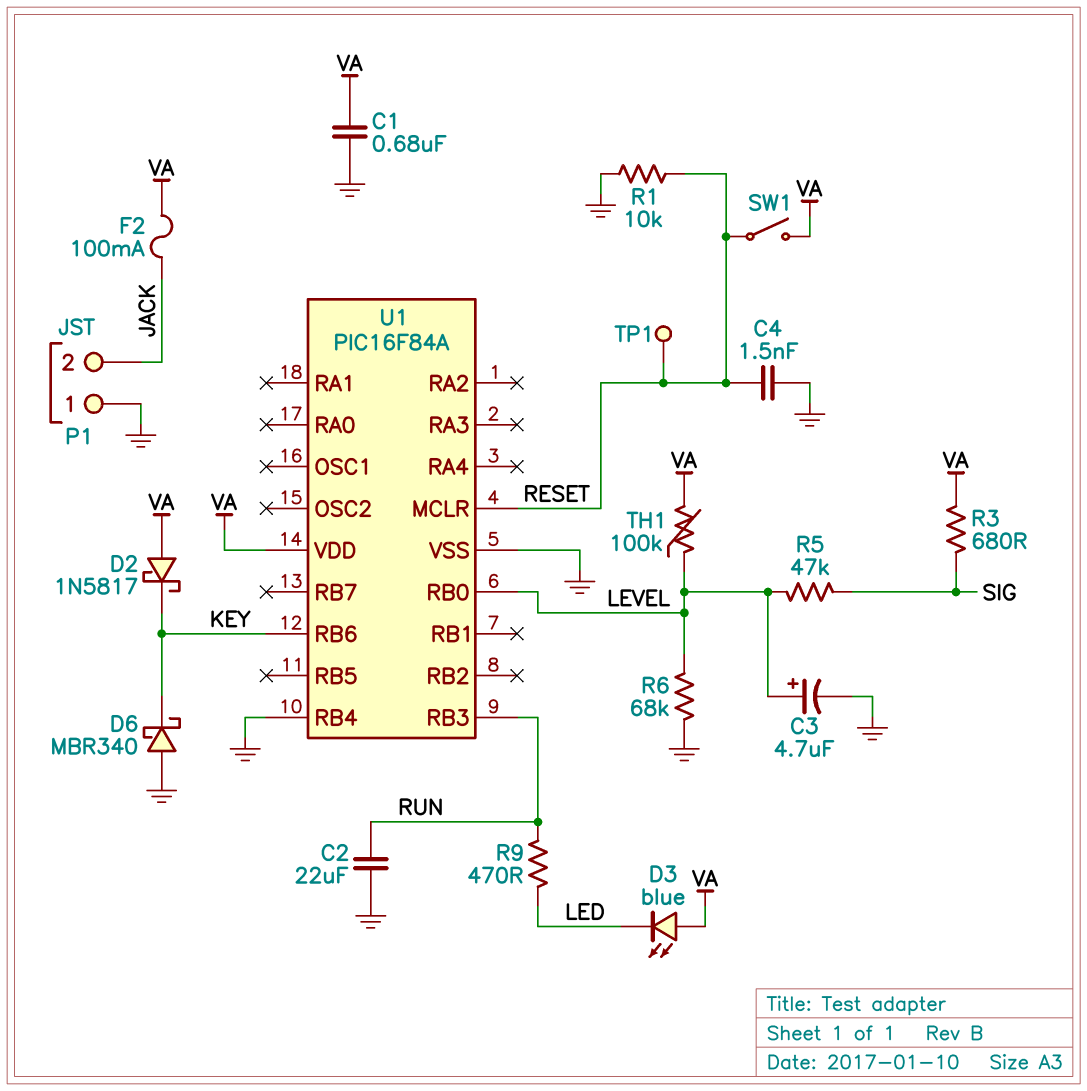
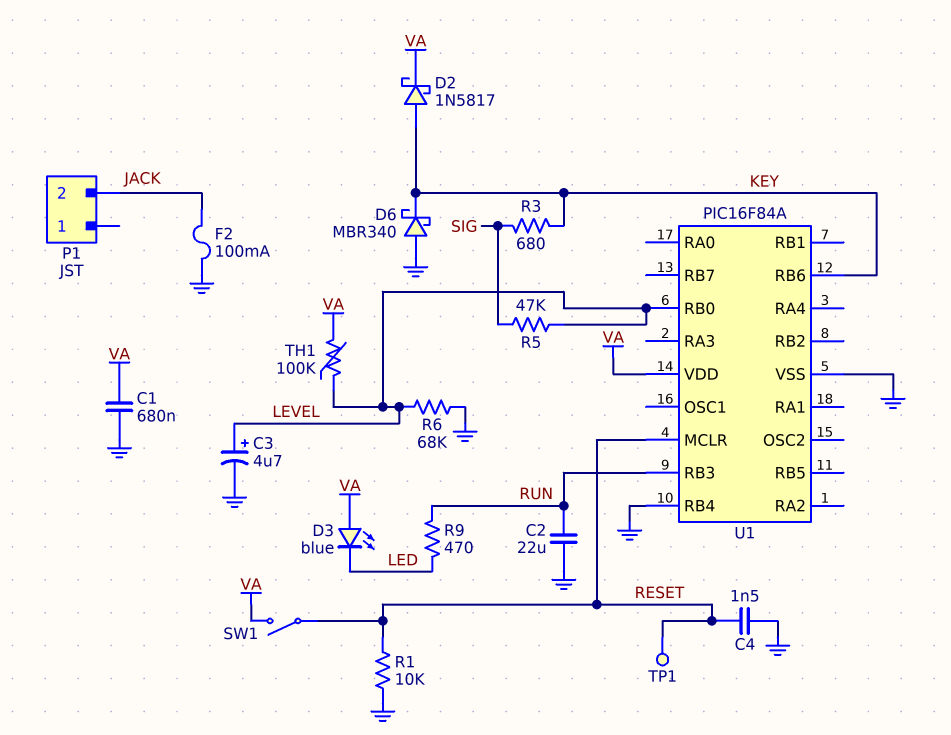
D2: schottky 1N5817 (A VA, K KEY) -> schottky 1N5817 (A KEY, K VA)
F2: 100mA (JACK, VA) -> 100mA (GND, JACK)
P1 pin 1: GND -> none
R3: 680 (SIG, VA) -> 680 (KEY, SIG)

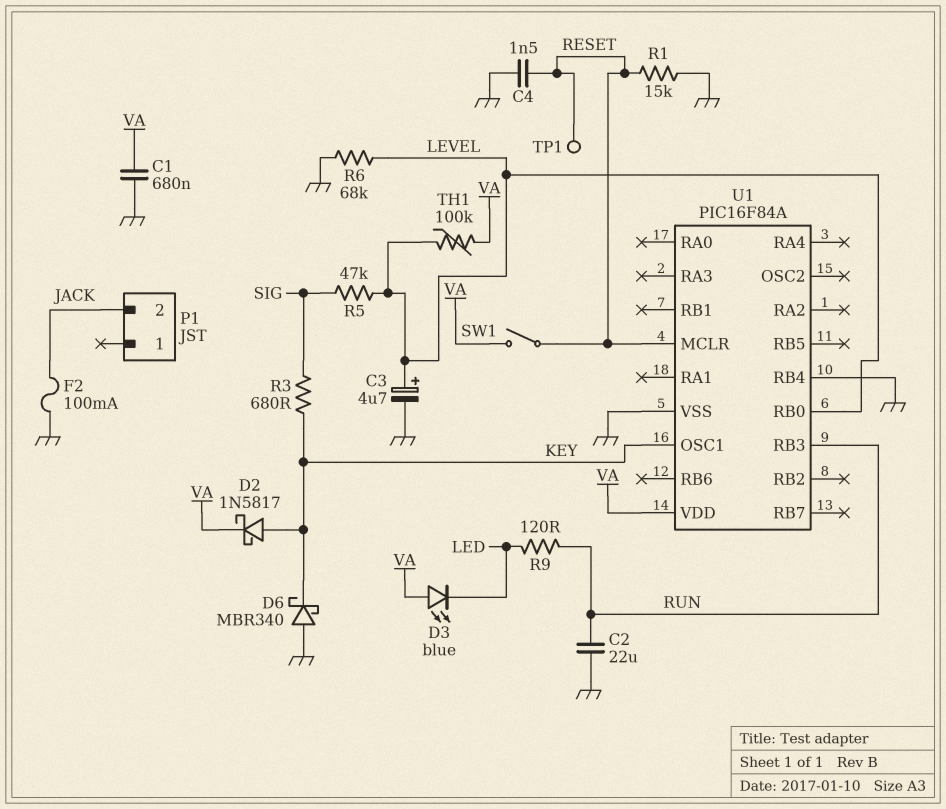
R1: 10k (GND, RESET) -> 15k (GND, RESET)
R9: 470 (LED, RUN) -> 120 (LED, RUN)
U1 pin OSC1: none -> KEY
U1 pin RB6: KEY -> none

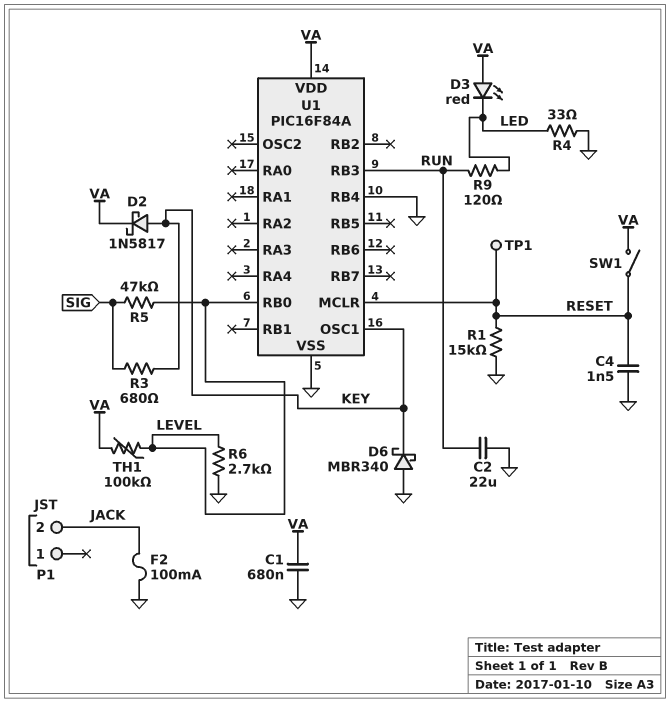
C3: 4.7uF (plus LEVEL, minus GND) -> none
D3: LED blue (A VA, K LED) -> LED red (A VA, K LED)
R4: none -> 33 (GND, LED)
R6: 68k (GND, LEVEL) -> 2.7k (GND, LEVEL)

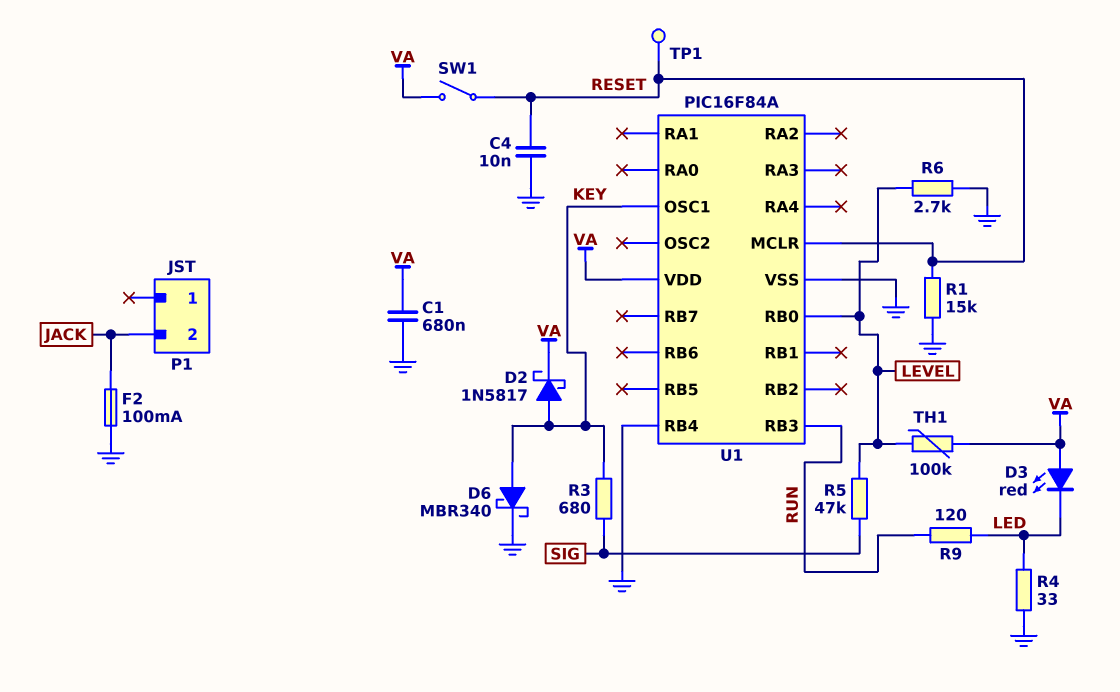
C2: 22uF (GND, RUN) -> none
C4: 1.5nF (GND, RESET) -> 10nF (GND, RESET)
D6: schottky MBR340 (A GND, K KEY) -> schottky MBR340 (A KEY, K GND)

